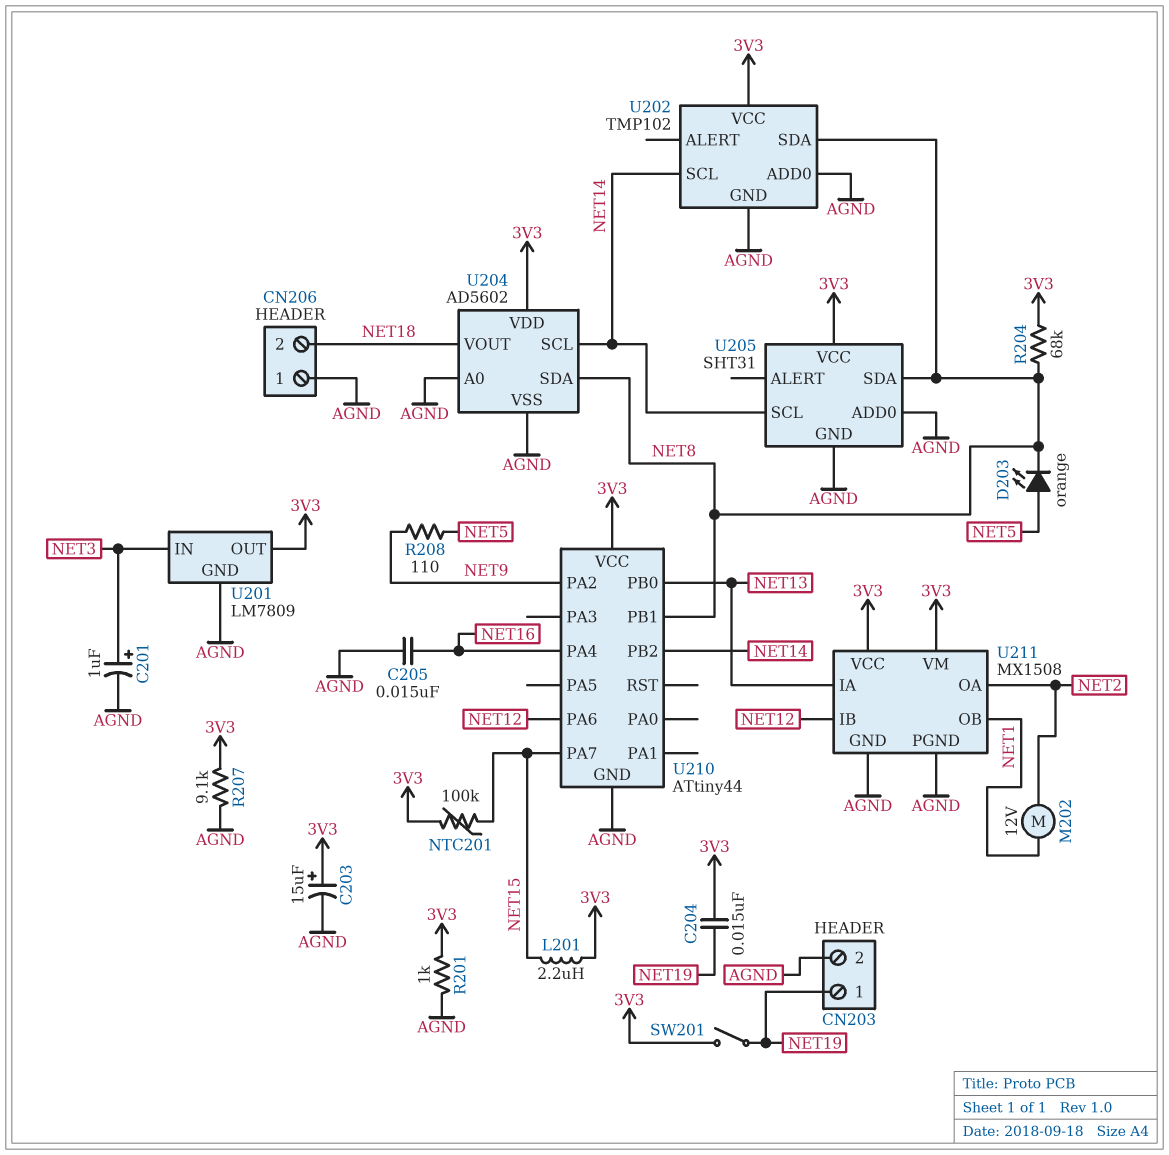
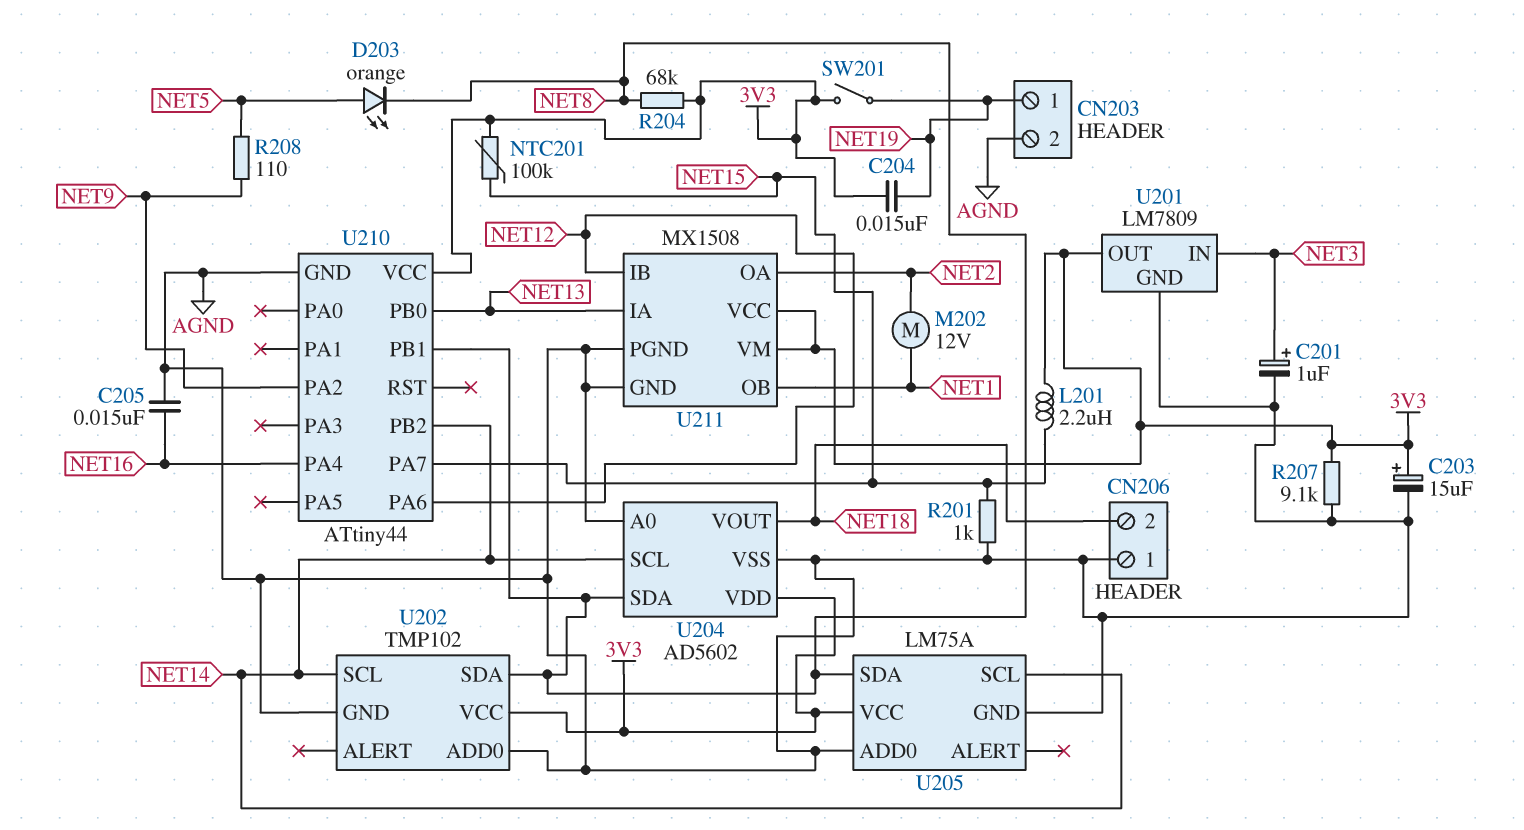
R201: 1k (3V3, AGND) -> 1k (AGND, NET15)
U205: SHT31 -> LM75A

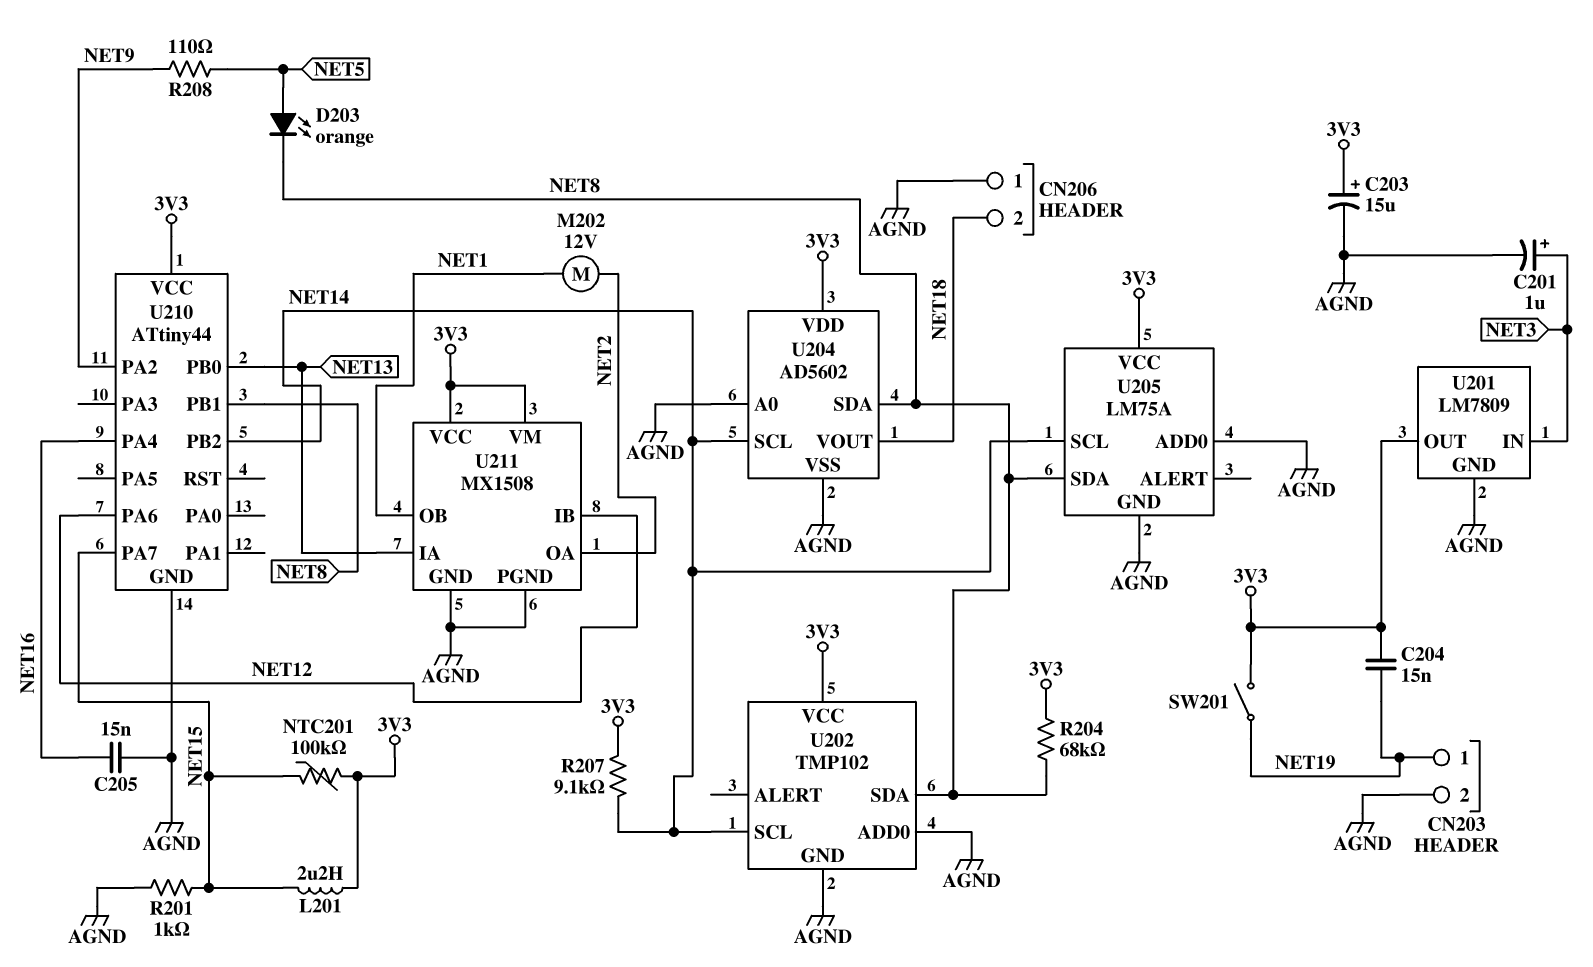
R207: 9.1k (3V3, AGND) -> 9.1k (3V3, NET14)

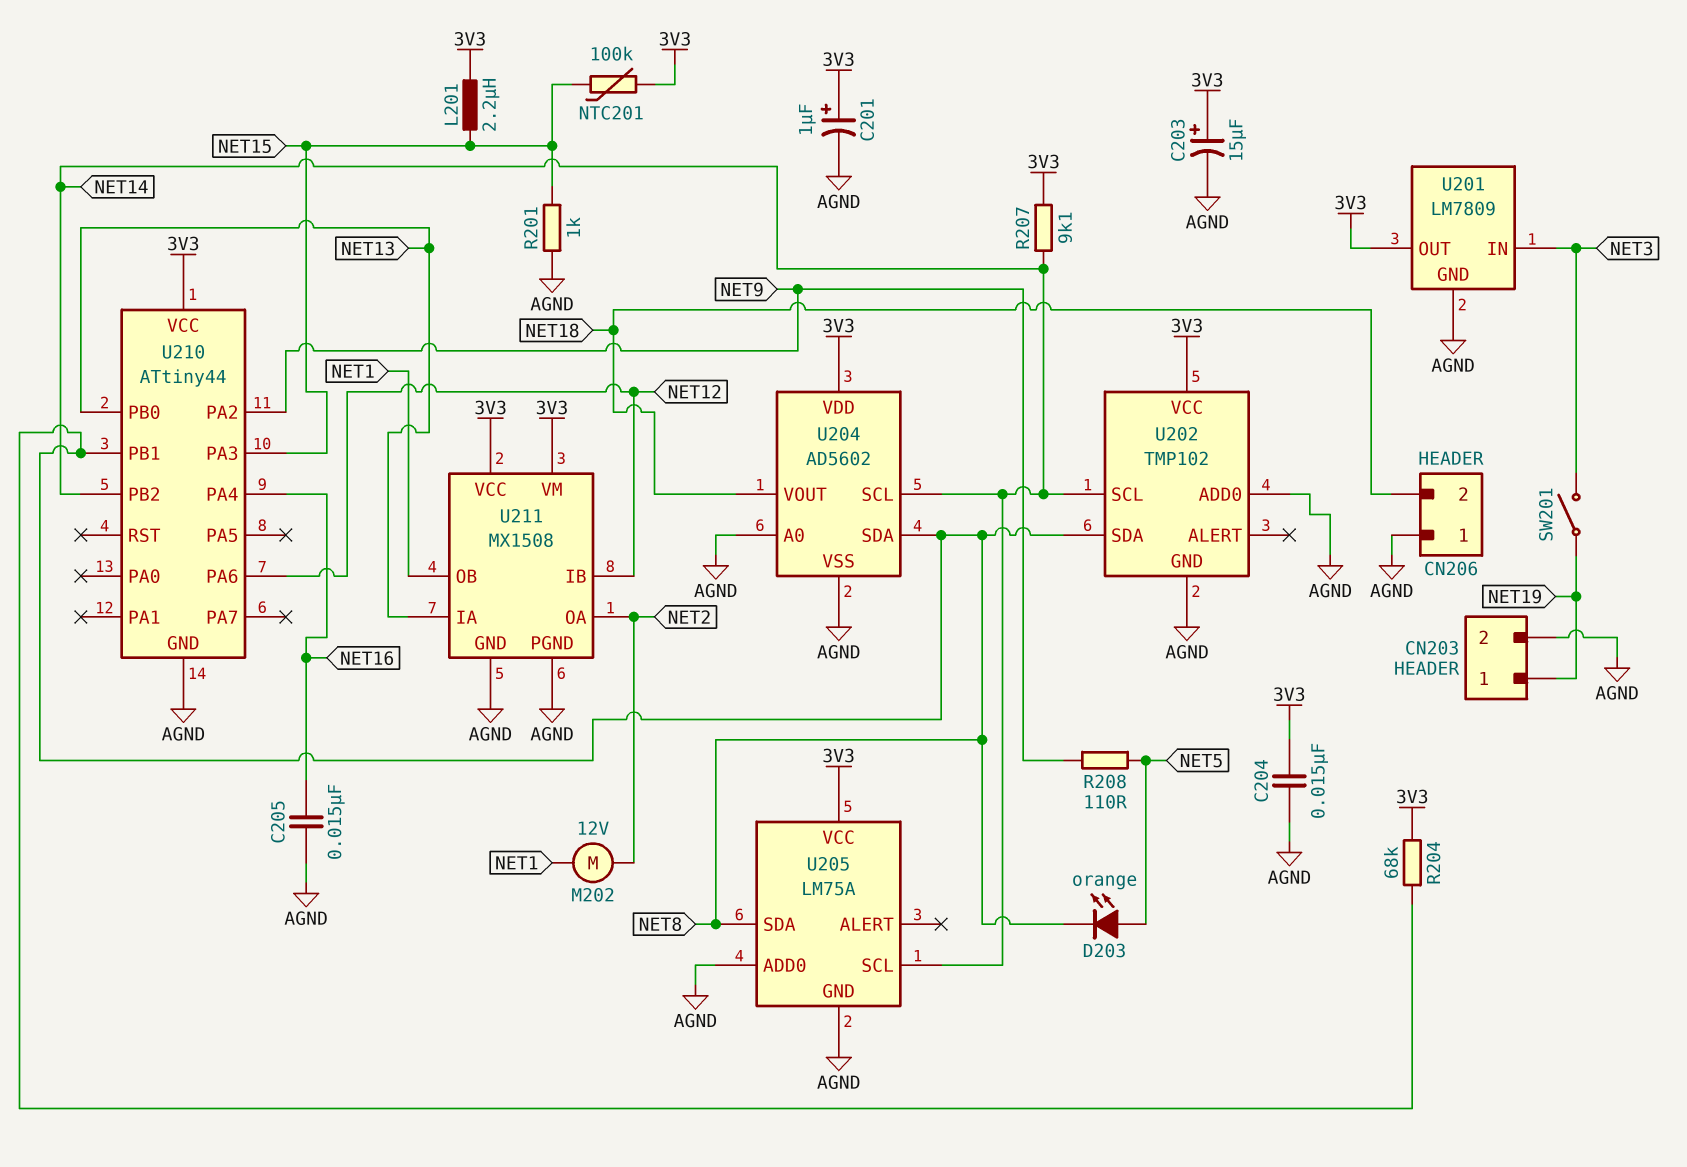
C201: 1uF (plus NET3, minus AGND) -> 1uF (plus 3V3, minus AGND)
C204: 15nF (3V3, NET19) -> 15nF (3V3, AGND)
SW201: switch (3V3, NET19) -> switch (NET3, NET19)
U210 pin PA3: none -> NET15
U210 pin PA7: NET15 -> none

